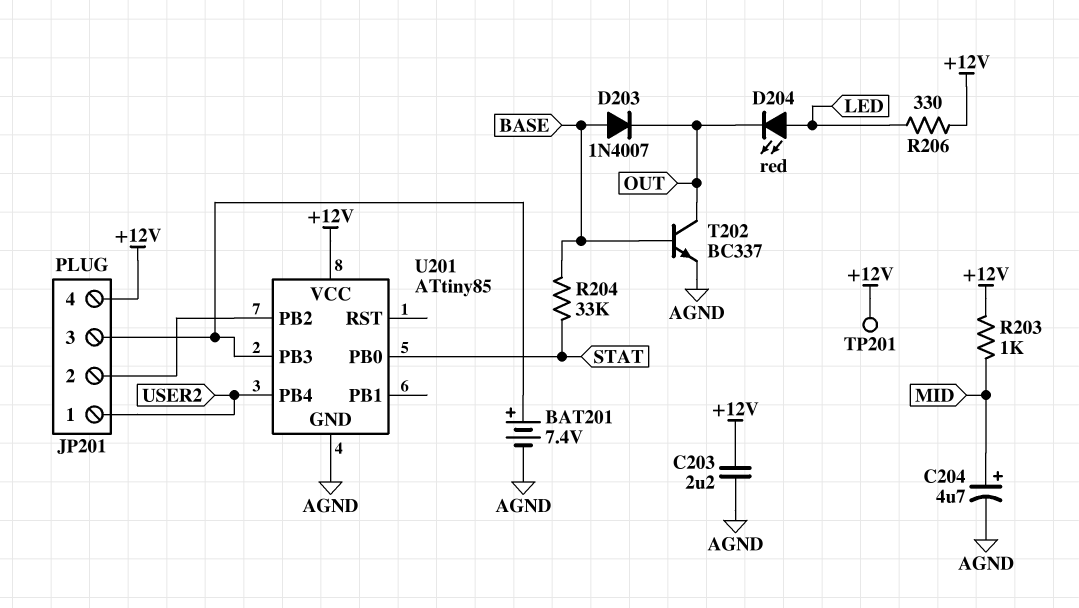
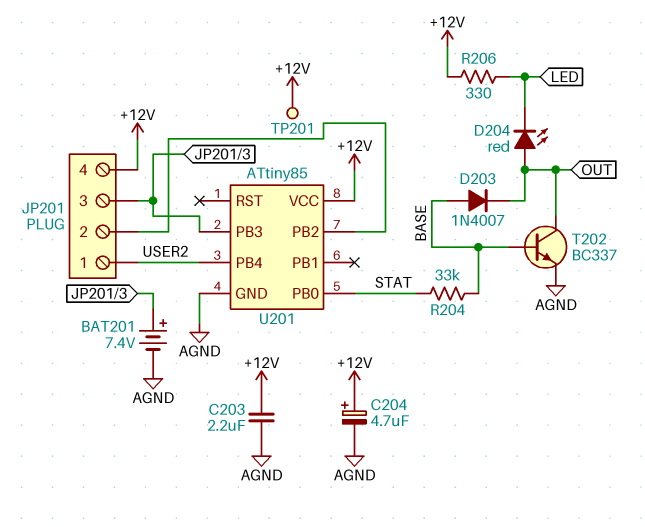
C204: 4.7uF (plus MID, minus AGND) -> 4.7uF (plus +12V, minus AGND)
D204: LED red (A LED, K OUT) -> LED red (A OUT, K LED)
R203: 1k (+12V, MID) -> none

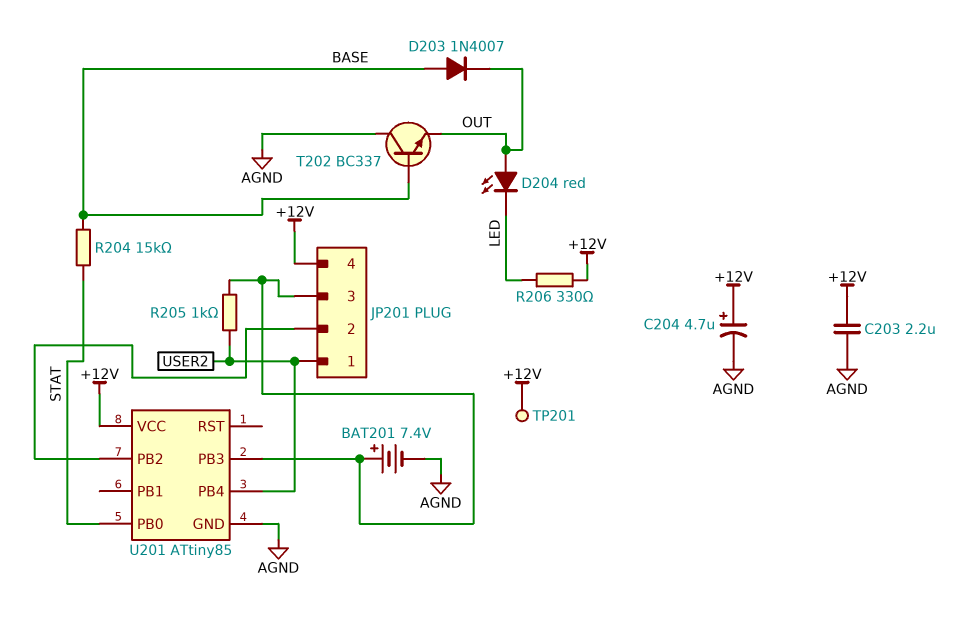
R204: 33k (BASE, STAT) -> 15k (BASE, STAT)
R205: none -> 1k (JP201/3, USER2)
T202: NPN BC337 (B BASE, C OUT, E AGND) -> NPN BC337 (B BASE, C AGND, E OUT)

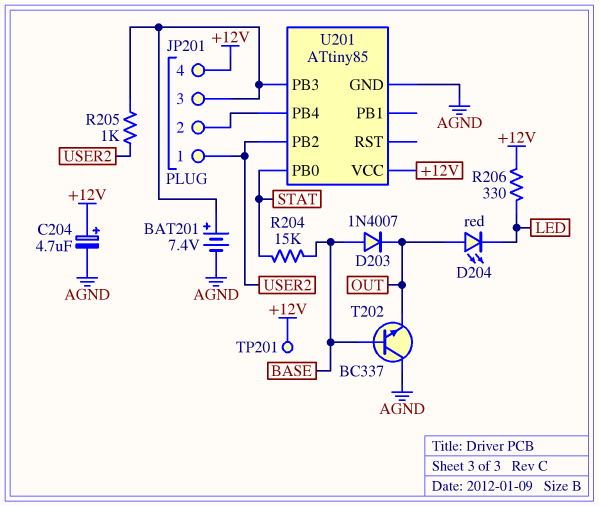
C203: 2.2uF (+12V, AGND) -> none
U201 pin PB2: JP201/2 -> USER2
U201 pin PB4: USER2 -> JP201/2

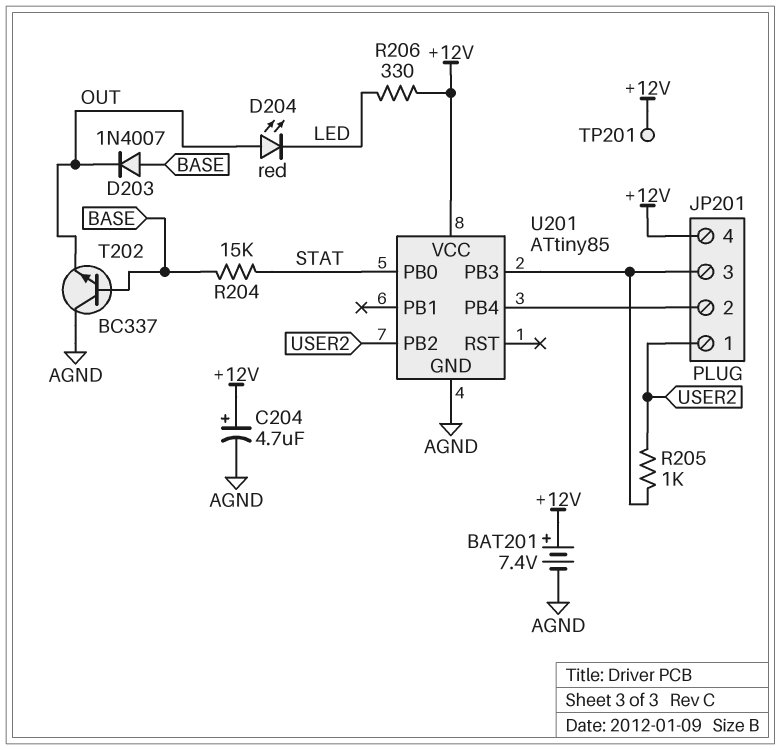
BAT201: 7.4V (plus JP201/3, minus AGND) -> 7.4V (plus +12V, minus AGND)

